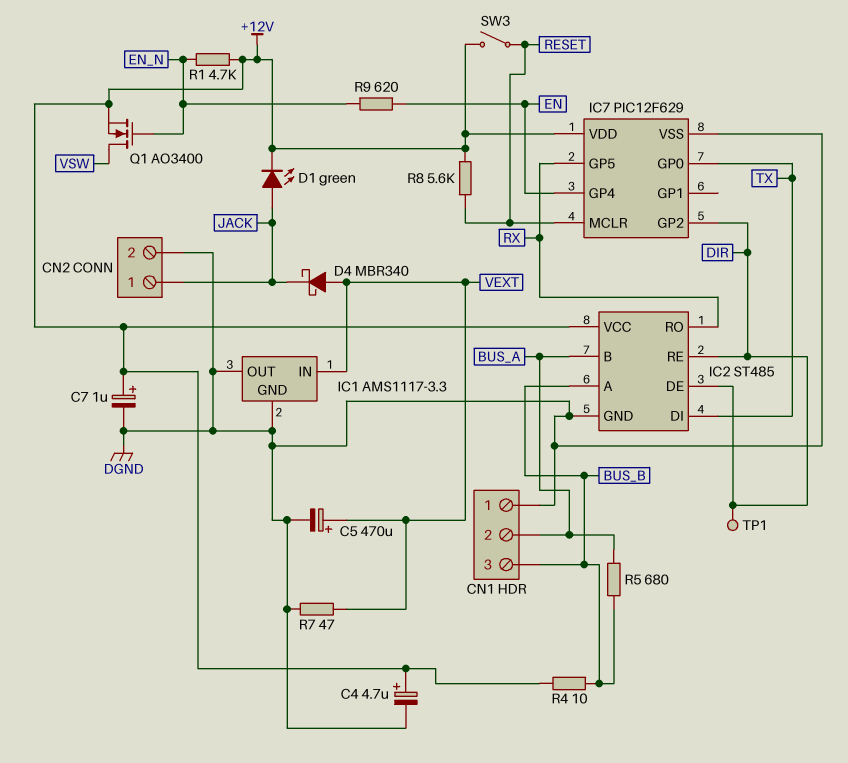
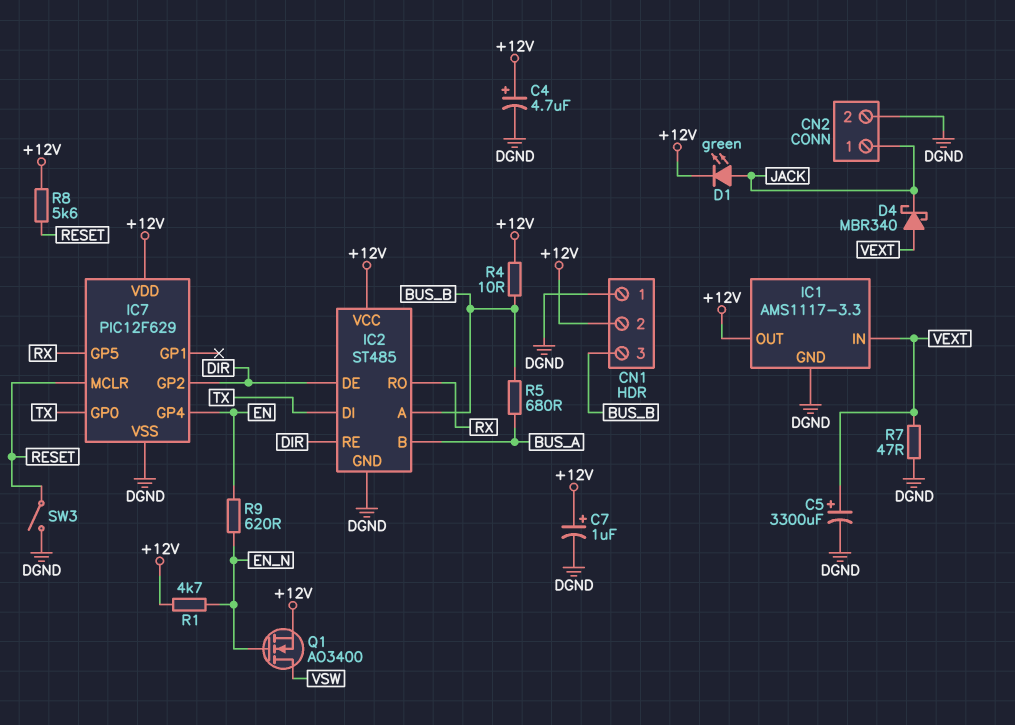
C5: 470uF (plus VEXT, minus DGND) -> 3300uF (plus VEXT, minus DGND)
CN1 pin 2: BUS_A -> +12V
IC1 pin OUT: DGND -> +12V
SW3: switch (+12V, RESET) -> switch (DGND, RESET)
TP1: test point (DIR) -> none

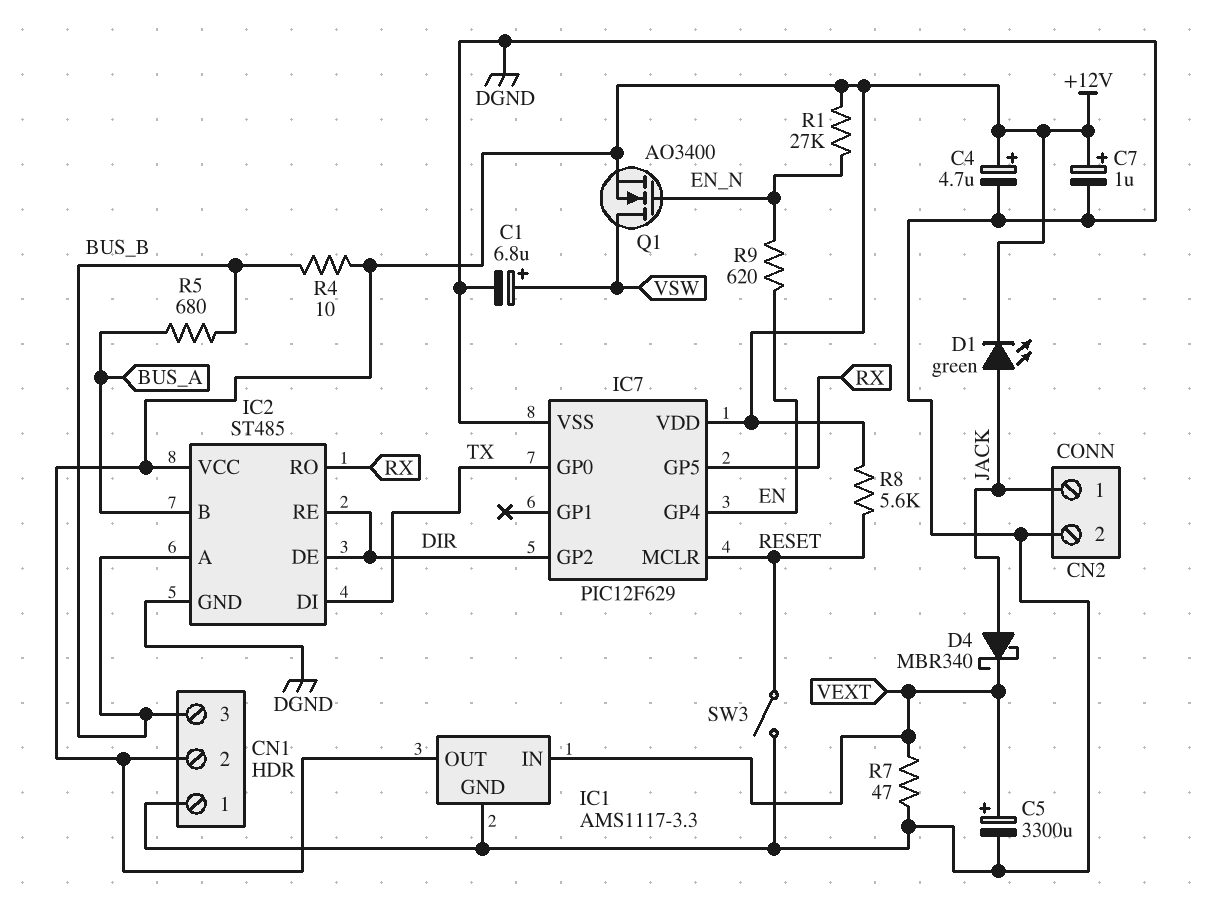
C1: none -> 6.8uF (plus VSW, minus DGND)
D4: schottky MBR340 (A VEXT, K JACK) -> schottky MBR340 (A JACK, K VEXT)
R1: 4.7k (+12V, EN_N) -> 27k (+12V, EN_N)

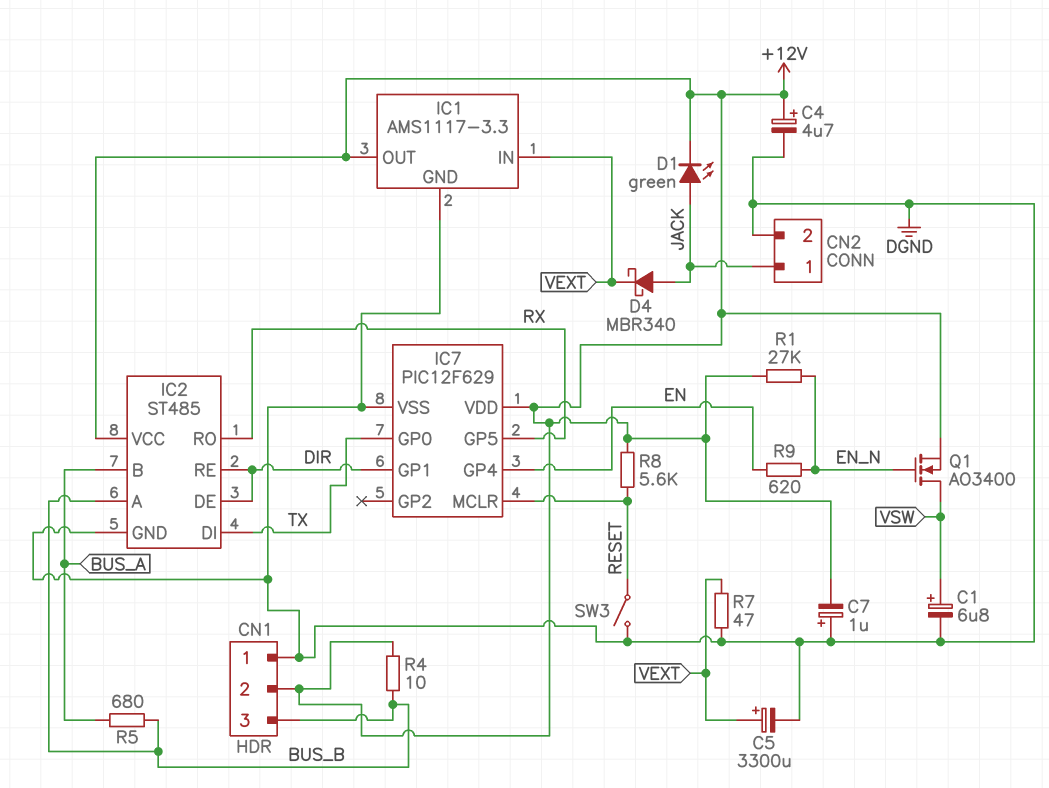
C7: 1uF (plus +12V, minus DGND) -> 1uF (plus DGND, minus +12V)
IC7 pin GP1: none -> DIR
IC7 pin GP2: DIR -> none

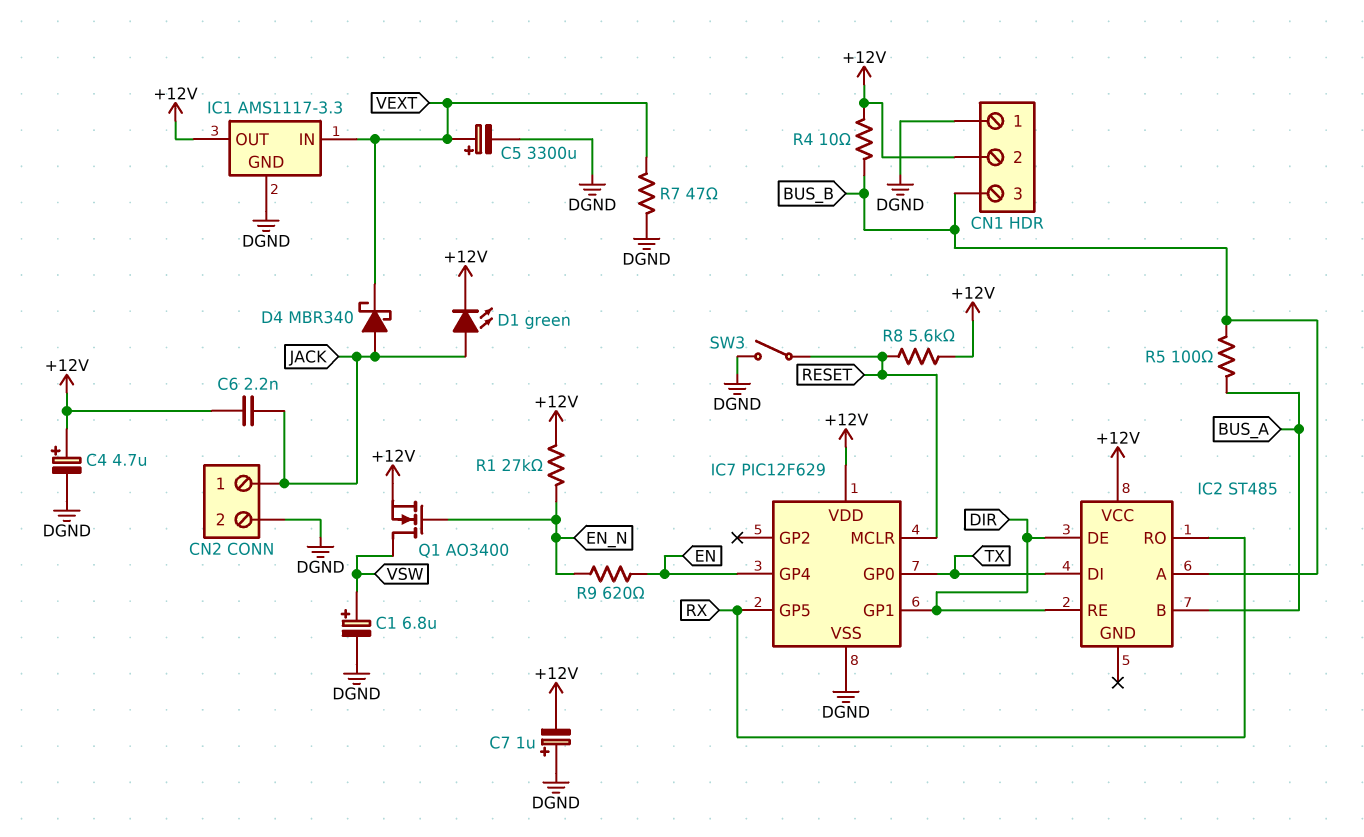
C6: none -> 2.2nF (+12V, JACK)
IC2 pin GND: DGND -> none
R5: 680 (BUS_A, BUS_B) -> 100 (BUS_A, BUS_B)

